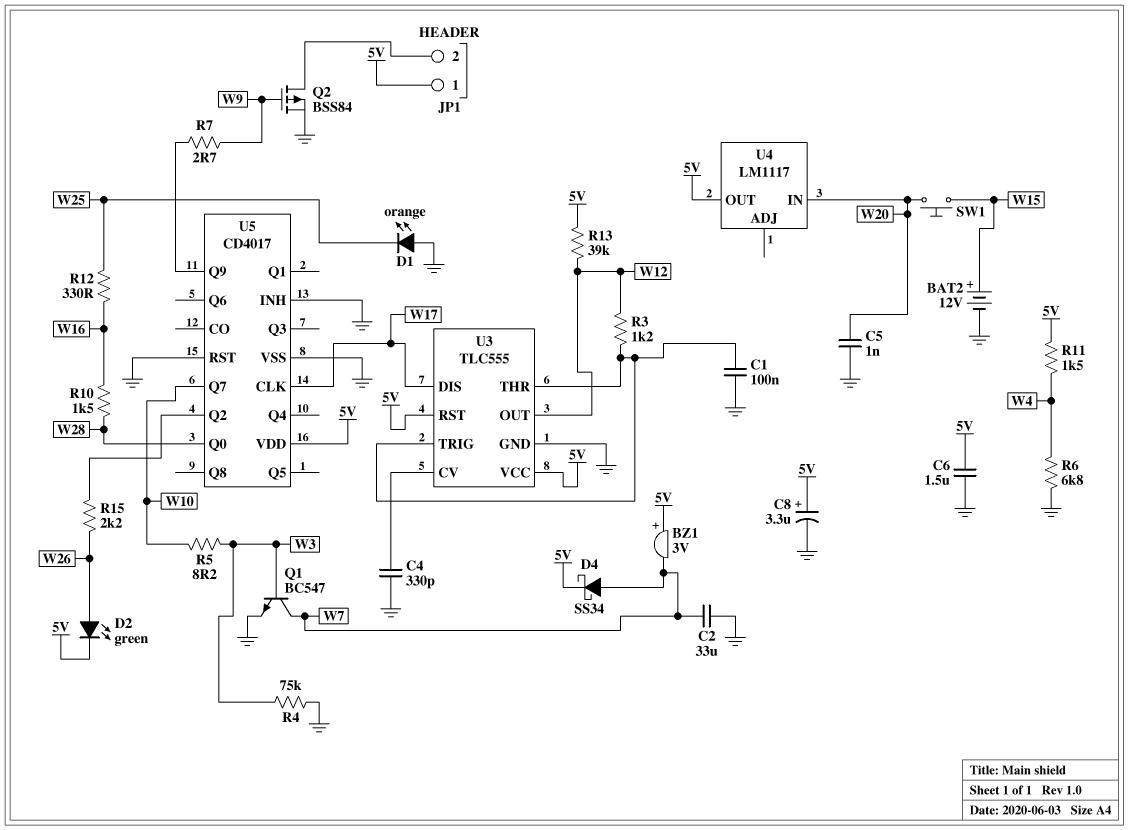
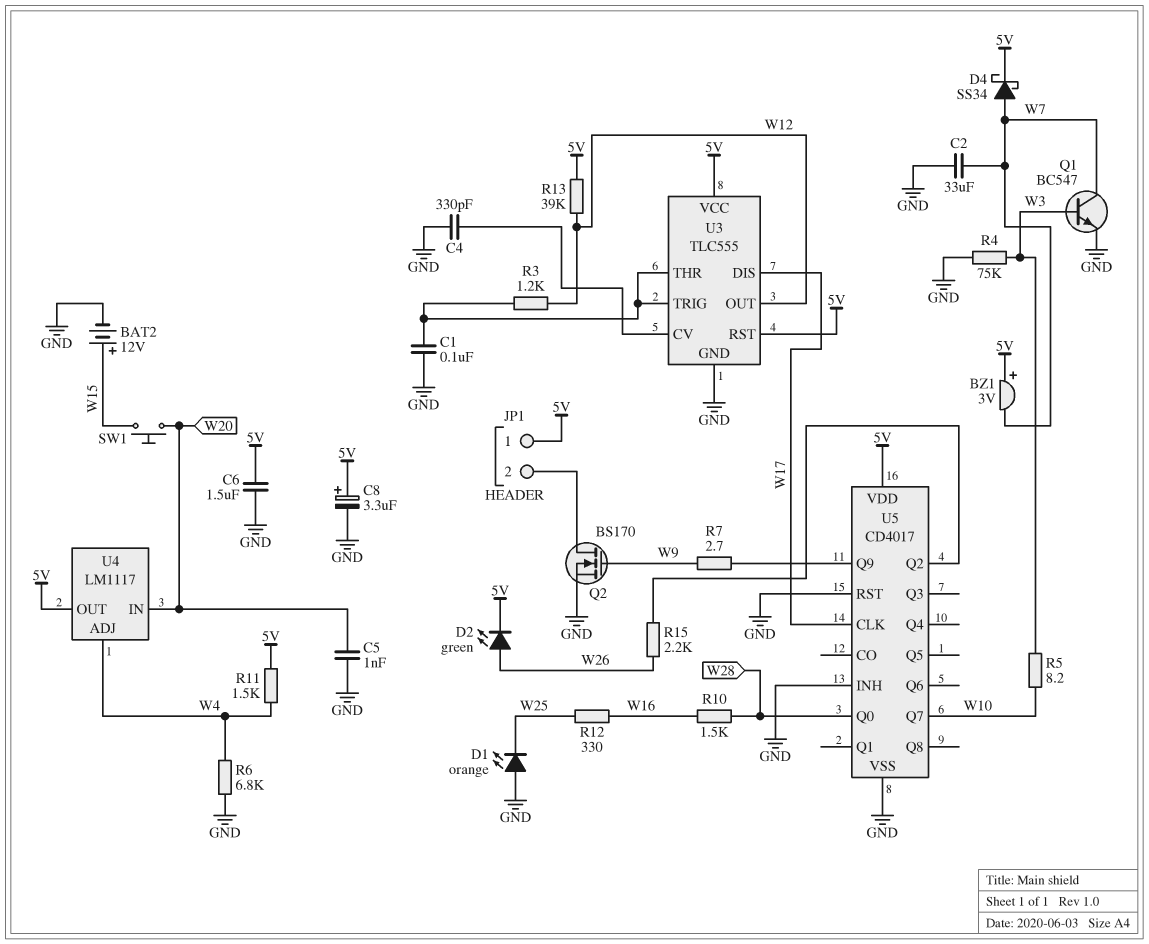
Q2: PMOS BSS84 (G W9, D JP1/2, S GND) -> NMOS BS170 (G W9, D JP1/2, S GND)
U4 pin ADJ: none -> W4

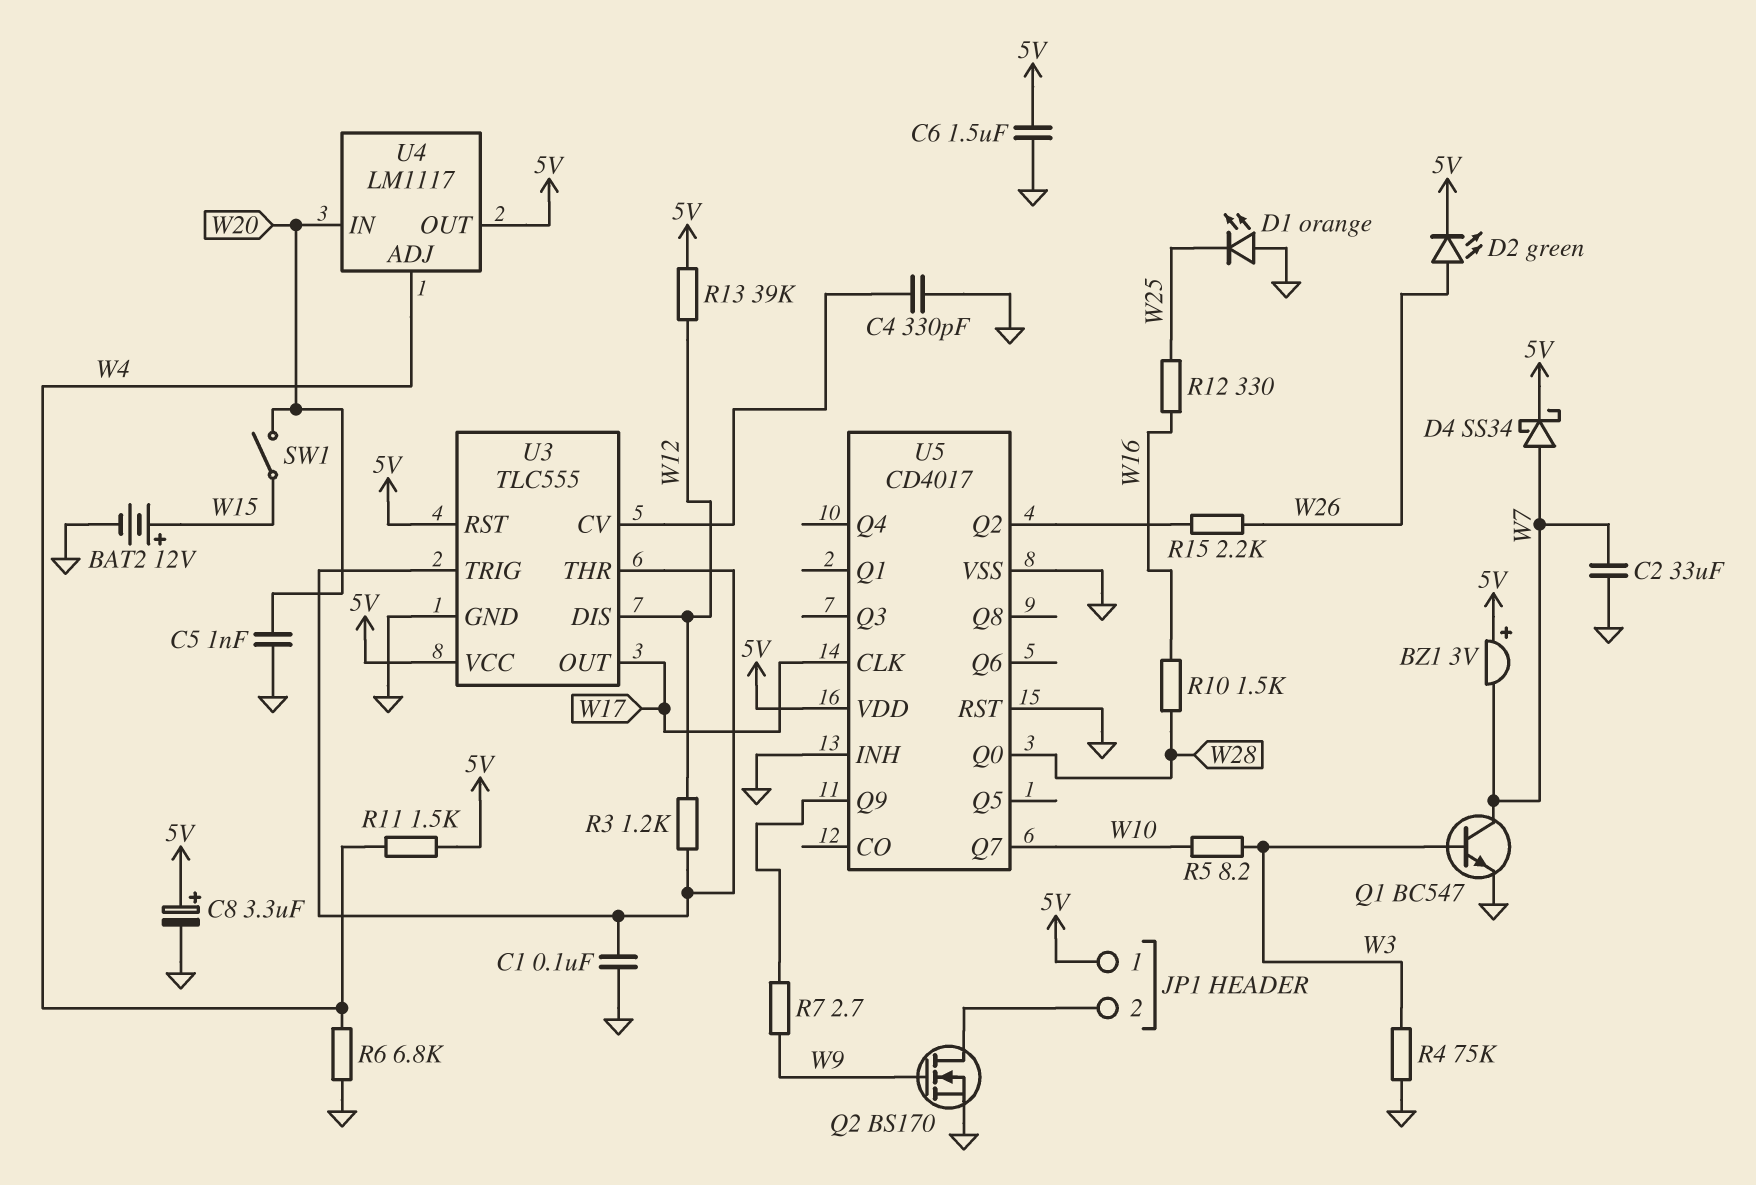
SW1: button (W15, W20) -> switch (W15, W20)
U3 pin DIS: W17 -> W12
U3 pin OUT: W12 -> W17

